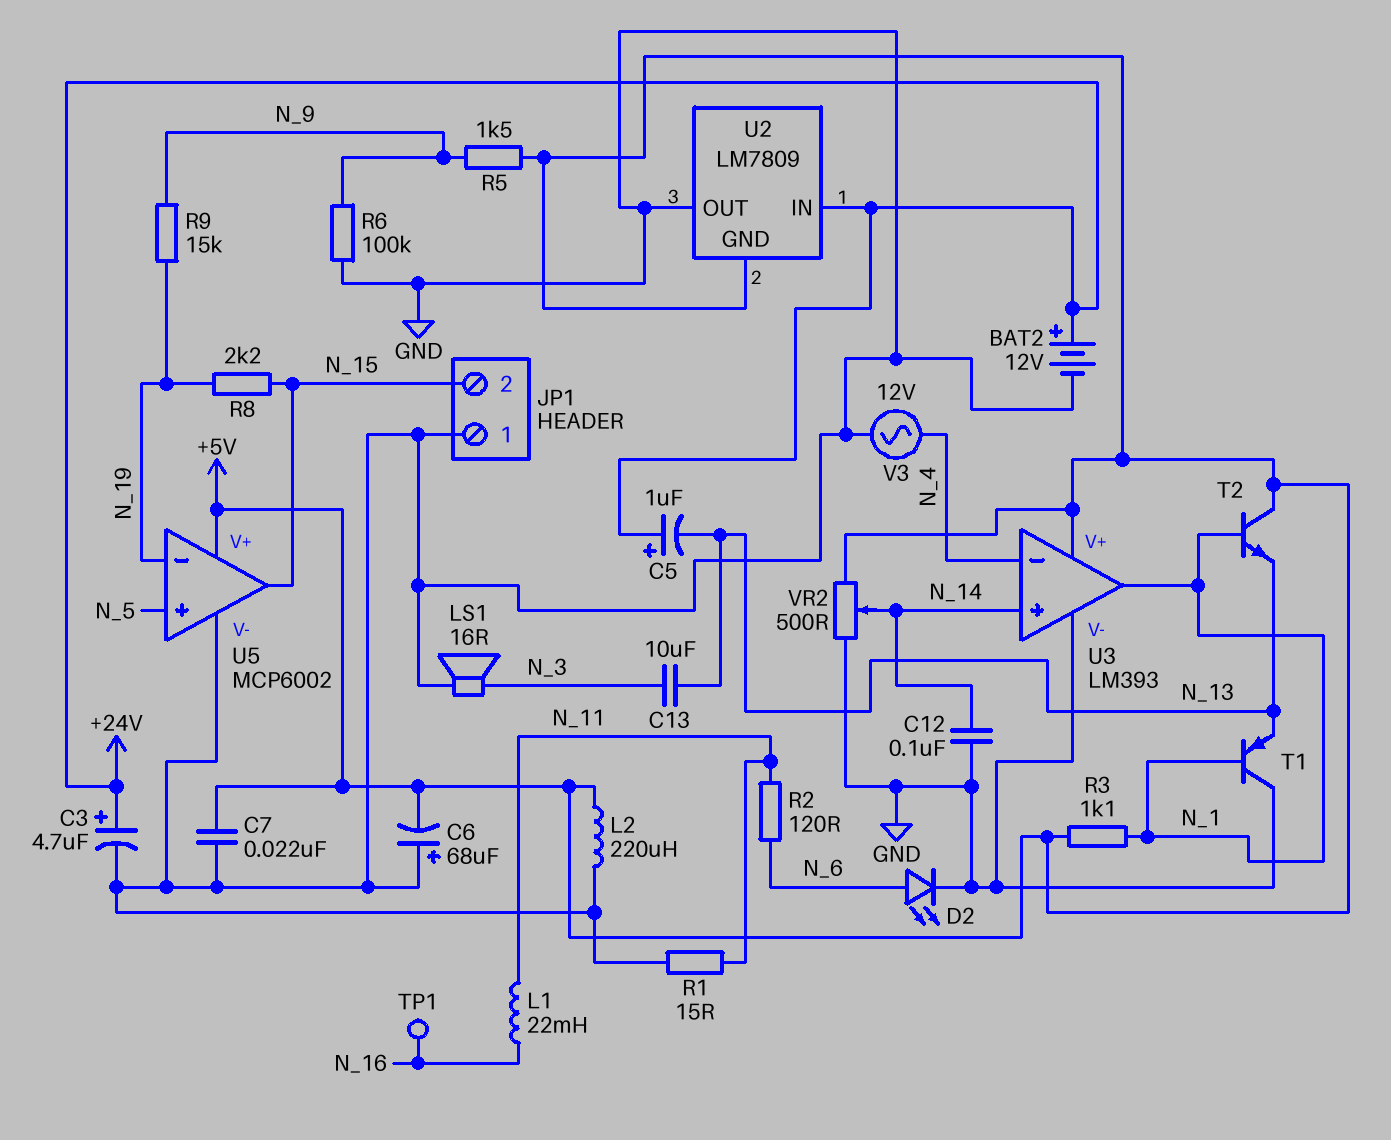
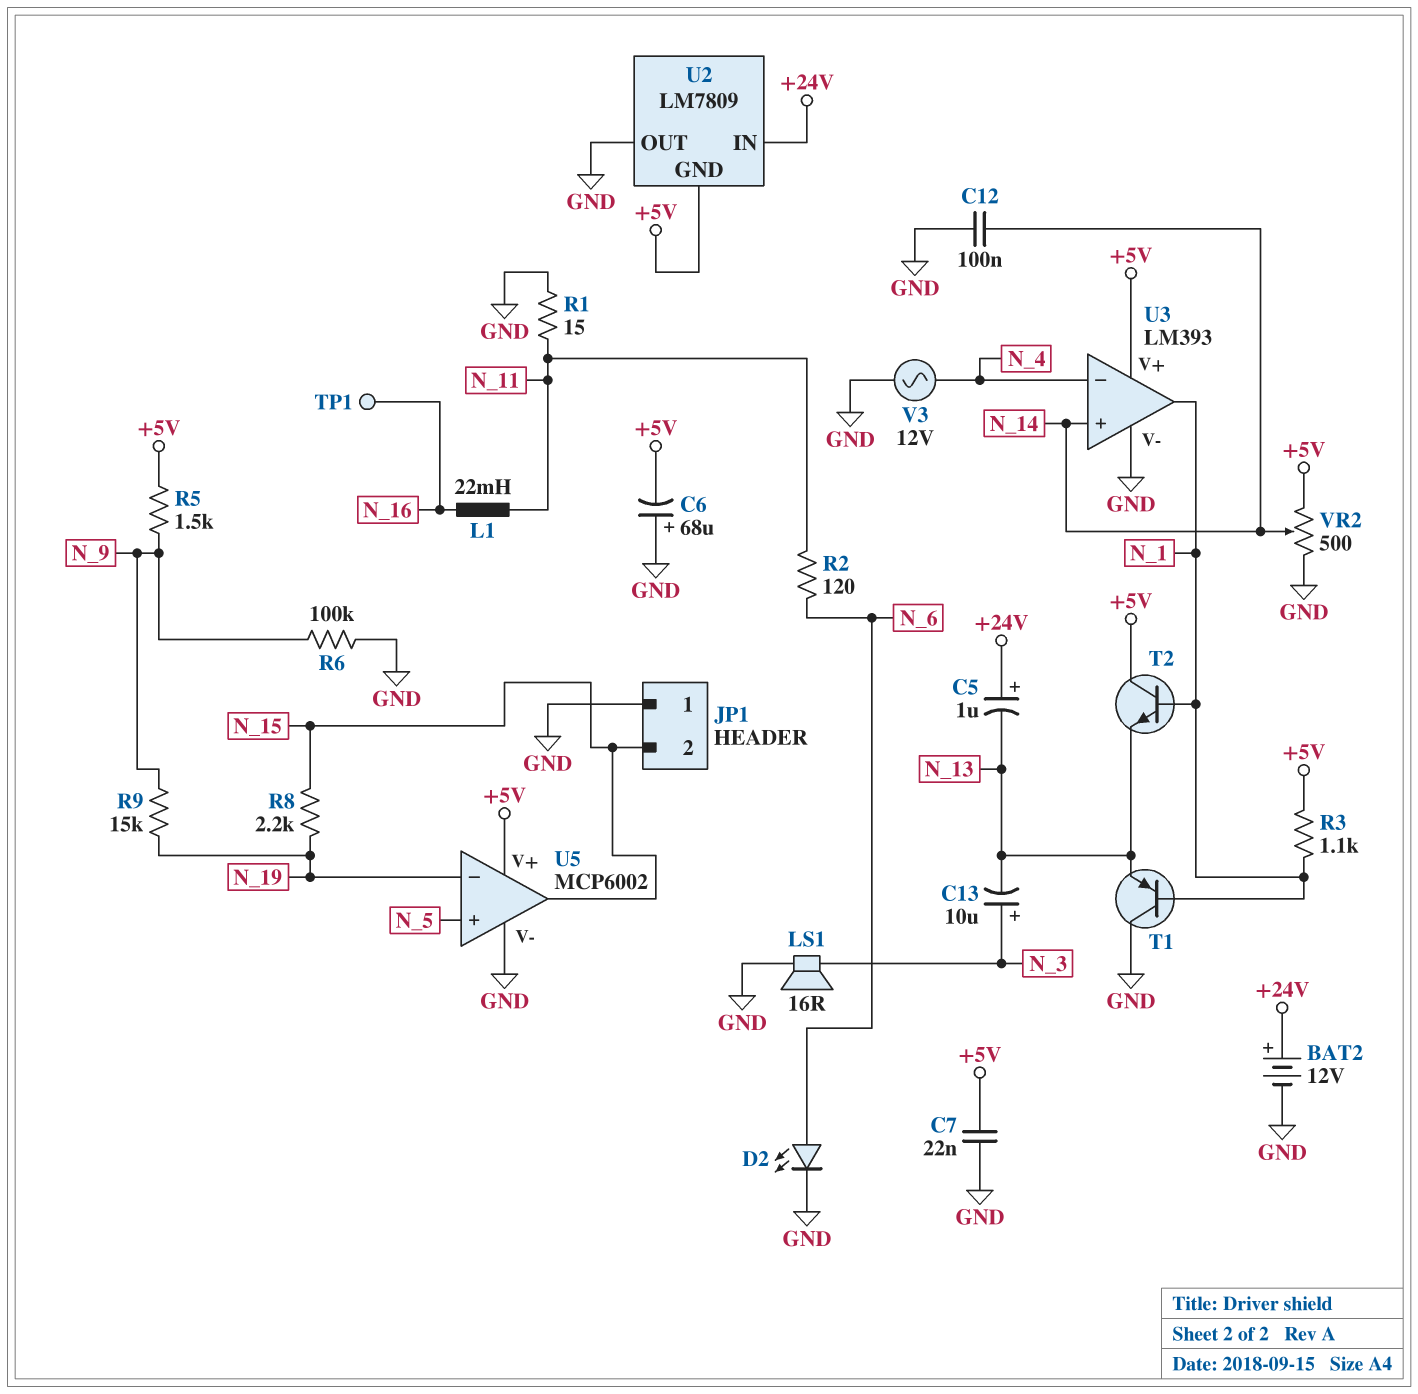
C3: 4.7uF (plus +24V, minus GND) -> none
C13: 10uF (N_3, N_13) -> 10uF (plus N_3, minus N_13)
L2: 220uH (+5V, GND) -> none

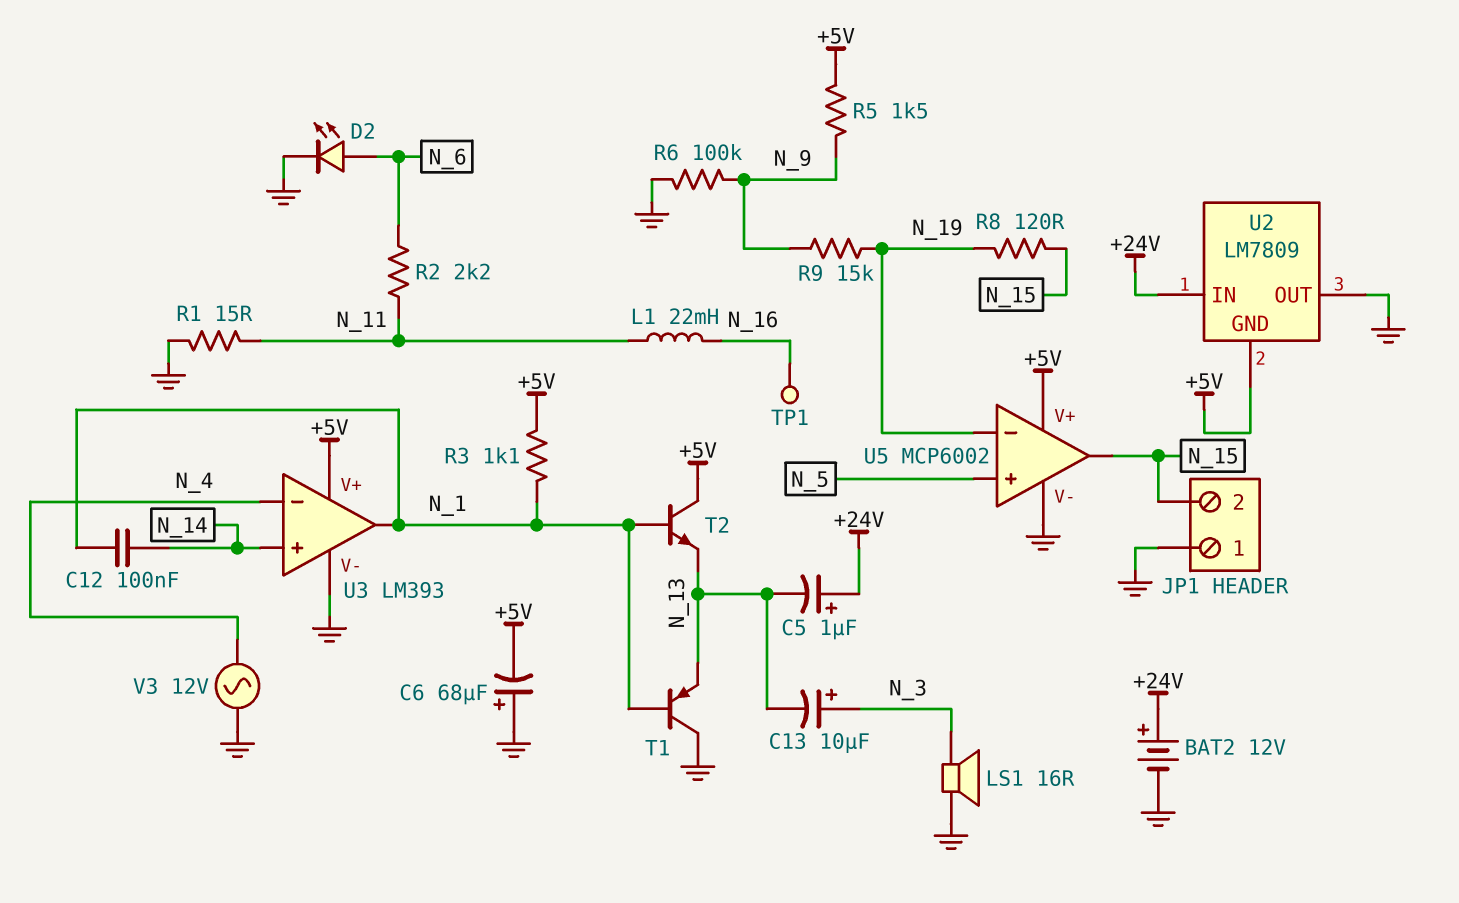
C7: 22nF (+5V, GND) -> none
C12: 100nF (GND, N_14) -> 100nF (N_1, N_14)
R2: 120 (N_6, N_11) -> 2.2k (N_6, N_11)
R8: 2.2k (N_15, N_19) -> 120 (N_15, N_19)
VR2: 500 (+5V, GND, wiper N_14) -> none

